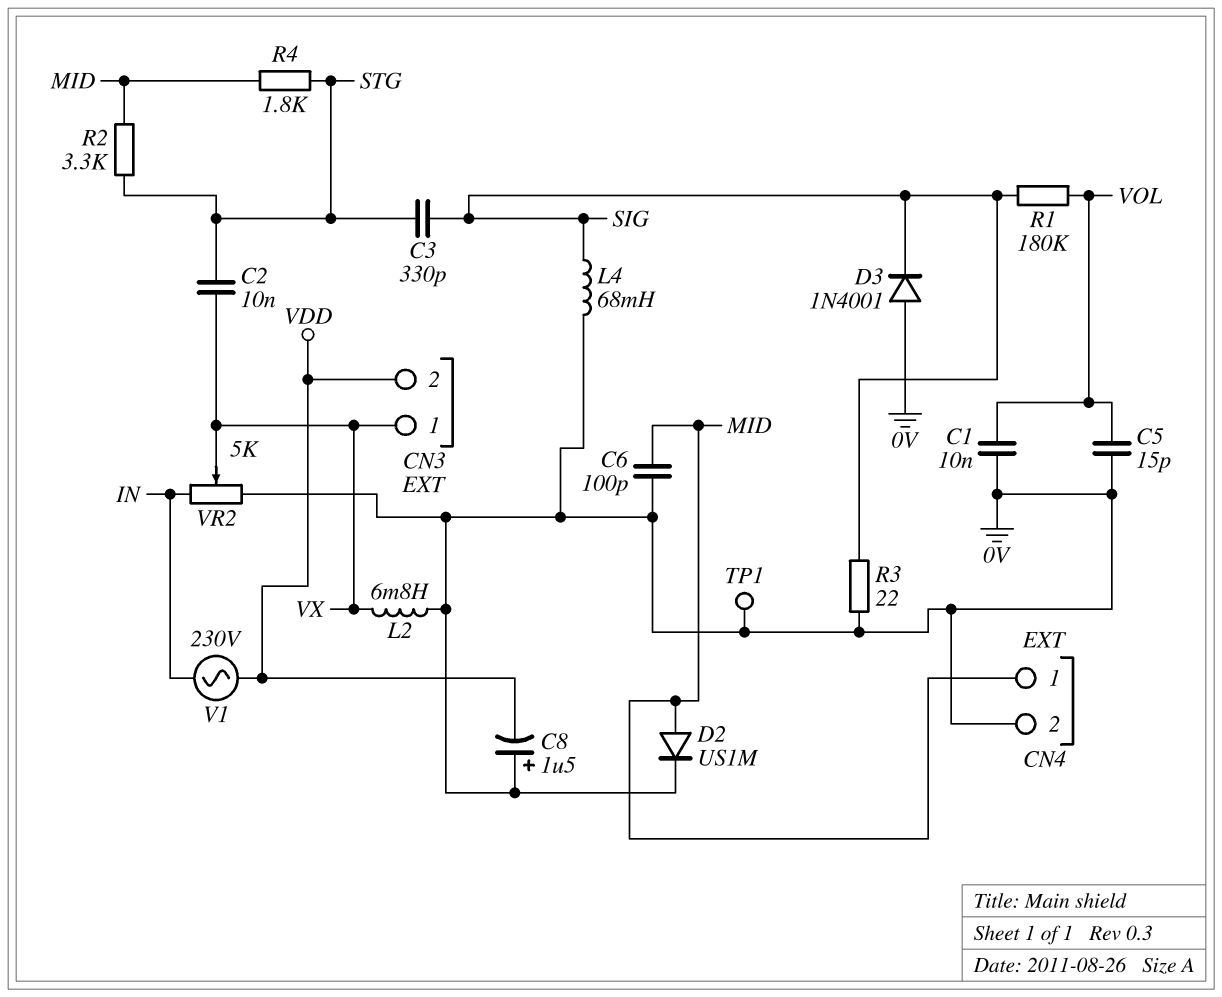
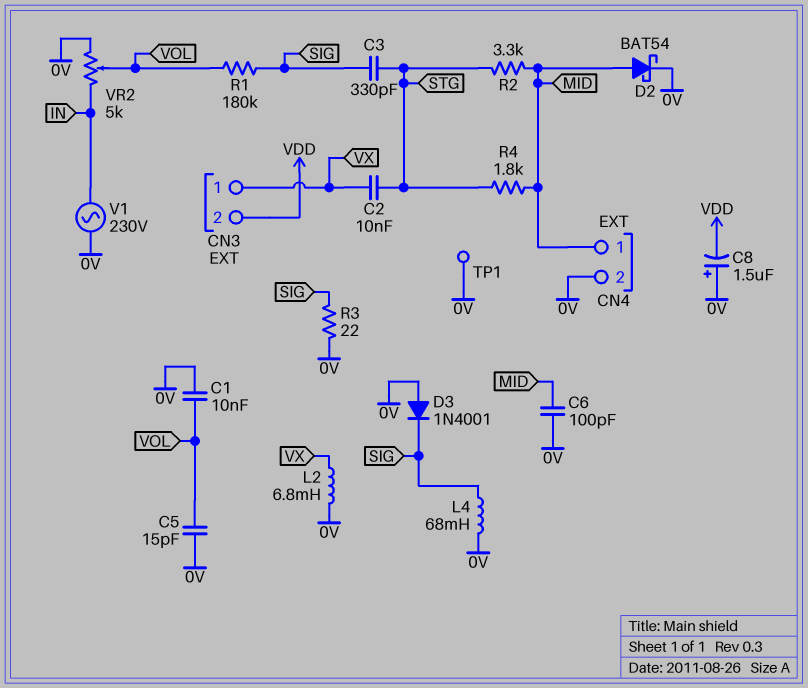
D2: diode US1M (A MID, K 0V) -> schottky BAT54 (A MID, K 0V)
V1: AC 230V (IN, VDD) -> AC 230V (0V, IN)
VR2: 5k (0V, IN, wiper VX) -> 5k (0V, IN, wiper VOL)

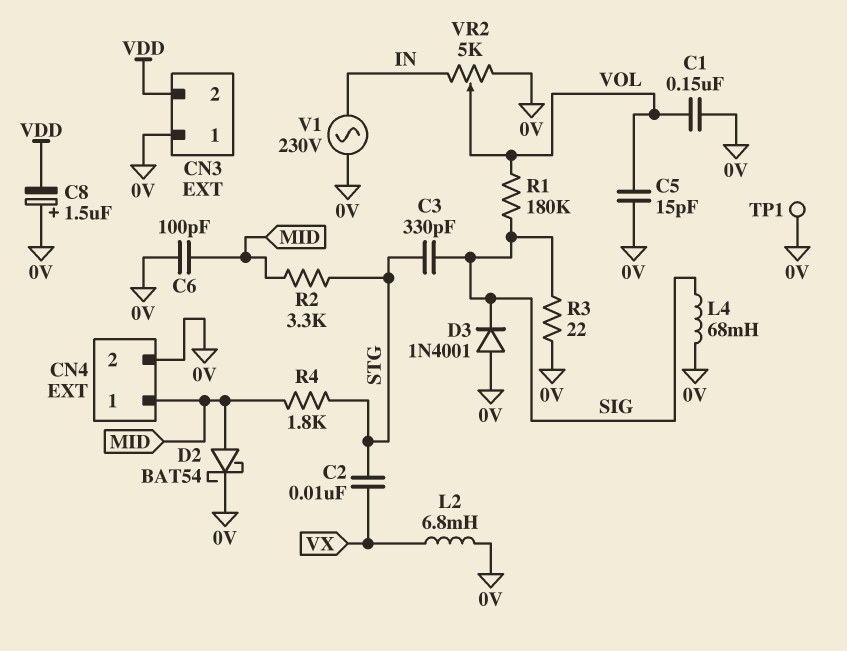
C1: 10nF (0V, VOL) -> 150nF (0V, VOL)
CN3 pin 1: VX -> 0V

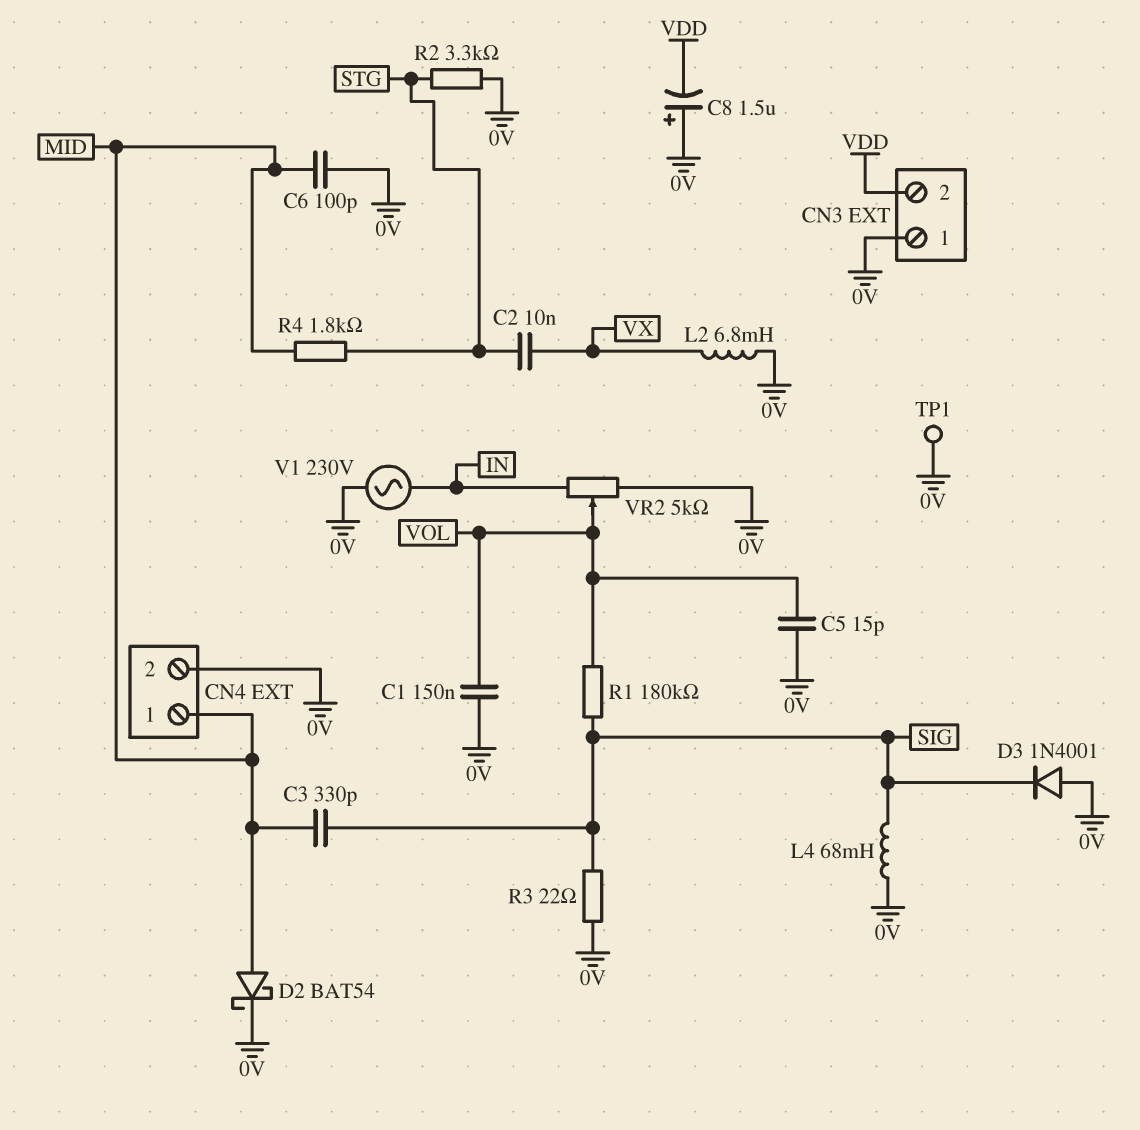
C3: 330pF (SIG, STG) -> 330pF (MID, SIG)
R2: 3.3k (MID, STG) -> 3.3k (0V, STG)

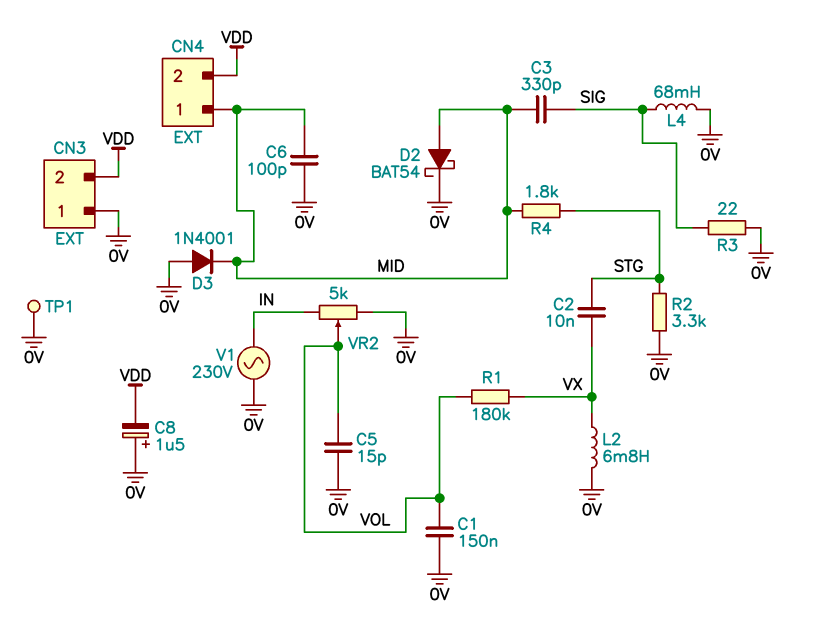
CN4 pin 2: 0V -> VDD
D3: diode 1N4001 (A 0V, K SIG) -> diode 1N4001 (A 0V, K MID)
R1: 180k (SIG, VOL) -> 180k (VOL, VX)

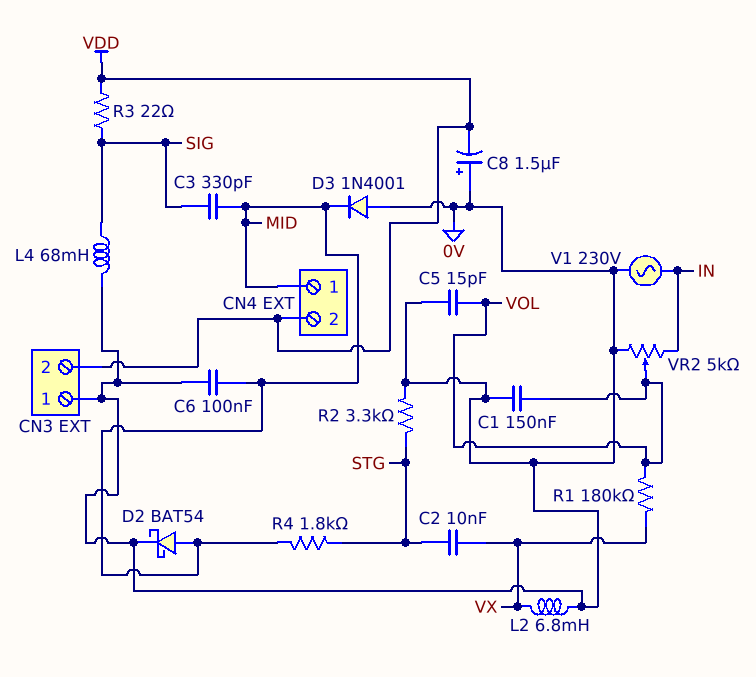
C6: 100pF (0V, MID) -> 100nF (0V, MID)
R3: 22 (0V, SIG) -> 22 (SIG, VDD)
TP1: test point (0V) -> none

